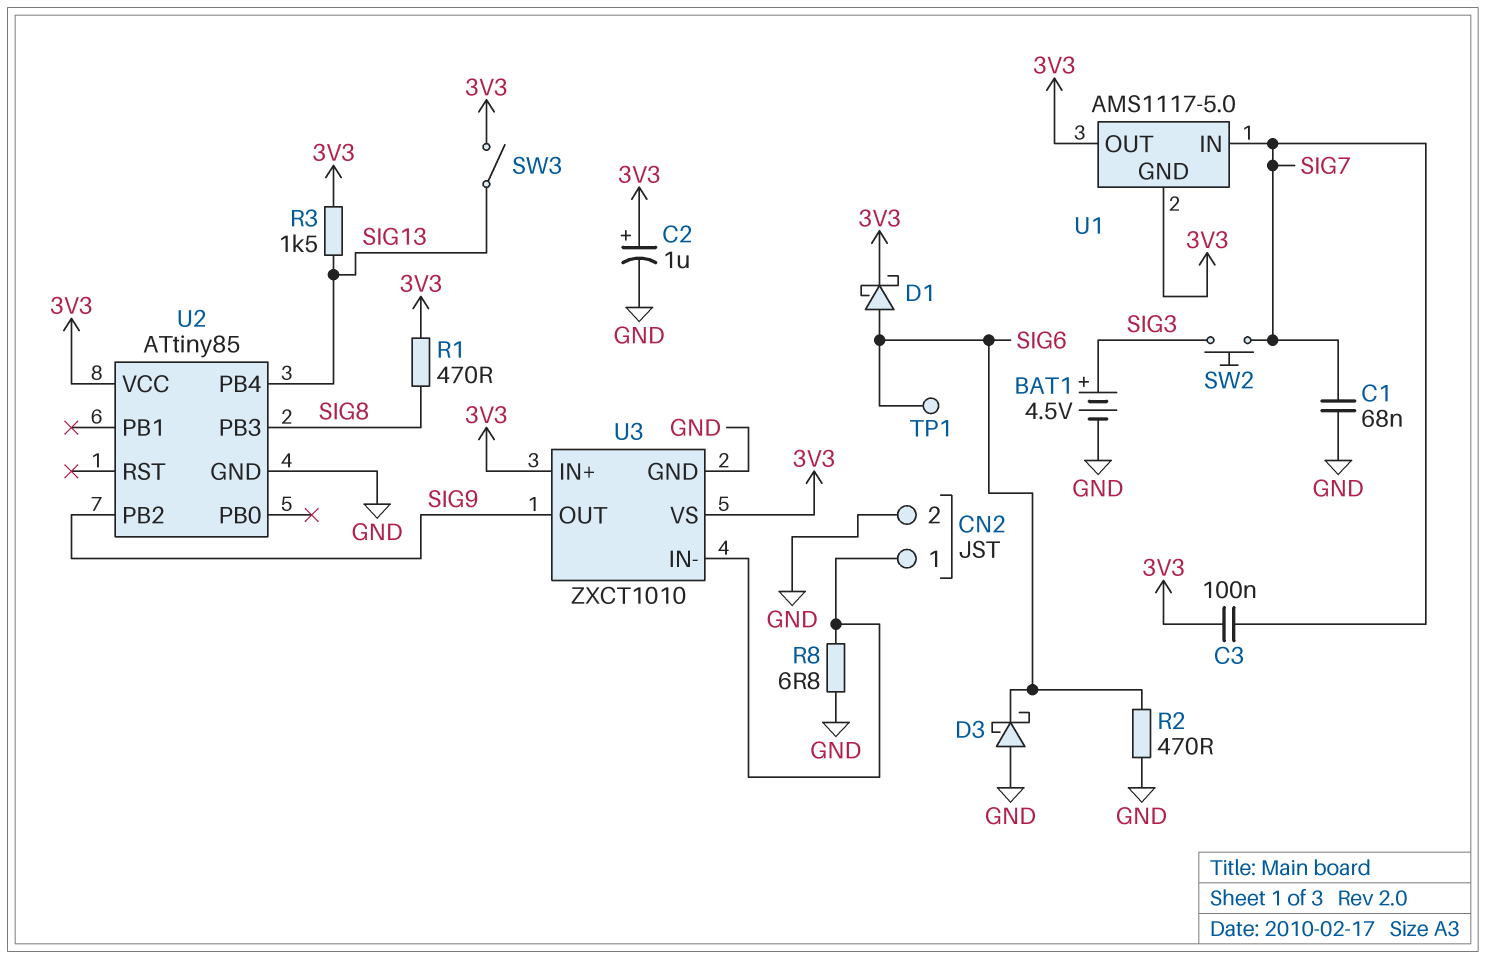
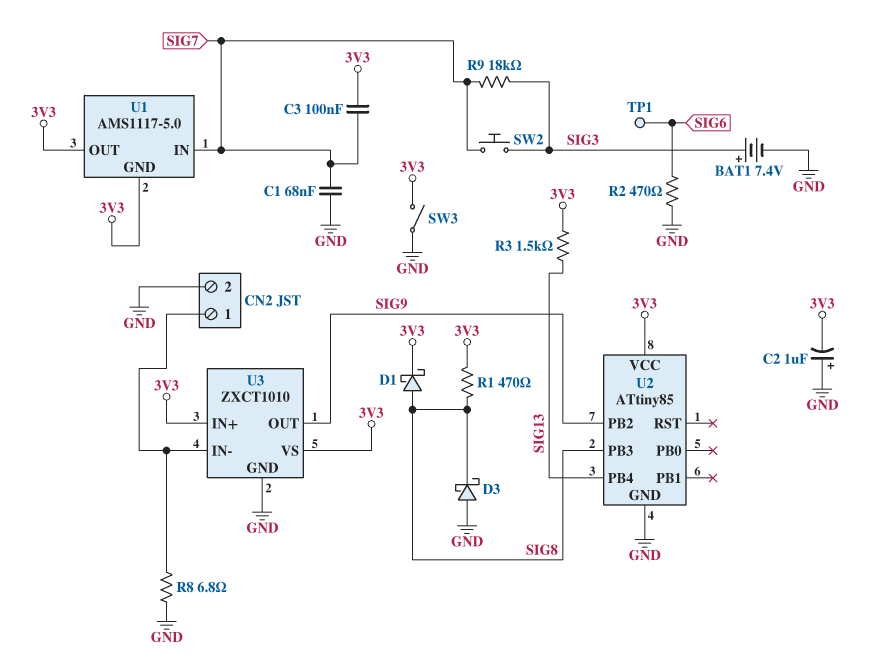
BAT1: 4.5V (plus SIG3, minus GND) -> 7.4V (plus SIG3, minus GND)
C2: 1uF (plus 3V3, minus GND) -> 1uF (plus GND, minus 3V3)
D1: schottky (A SIG6, K 3V3) -> schottky (A SIG8, K 3V3)
D3: schottky (A GND, K SIG6) -> schottky (A GND, K SIG8)
R9: none -> 18k (SIG3, SIG7)
SW3: switch (3V3, SIG13) -> switch (3V3, GND)

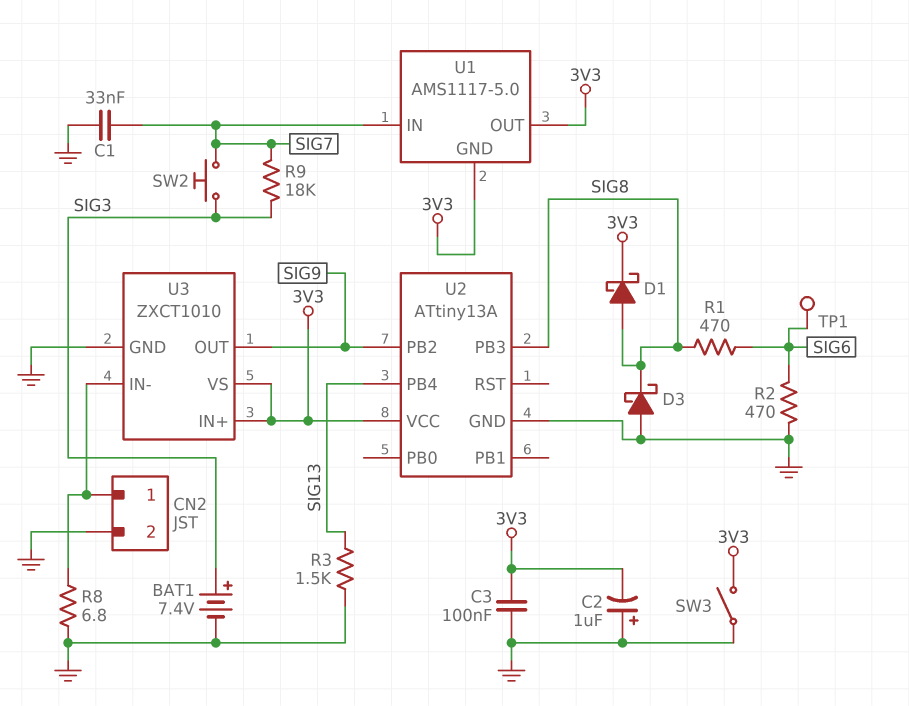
C1: 68nF (GND, SIG7) -> 33nF (GND, SIG7)
C3: 100nF (3V3, SIG7) -> 100nF (3V3, GND)
R1: 470 (3V3, SIG8) -> 470 (SIG6, SIG8)
R3: 1.5k (3V3, SIG13) -> 1.5k (GND, SIG13)
U2: ATtiny85 -> ATtiny13A

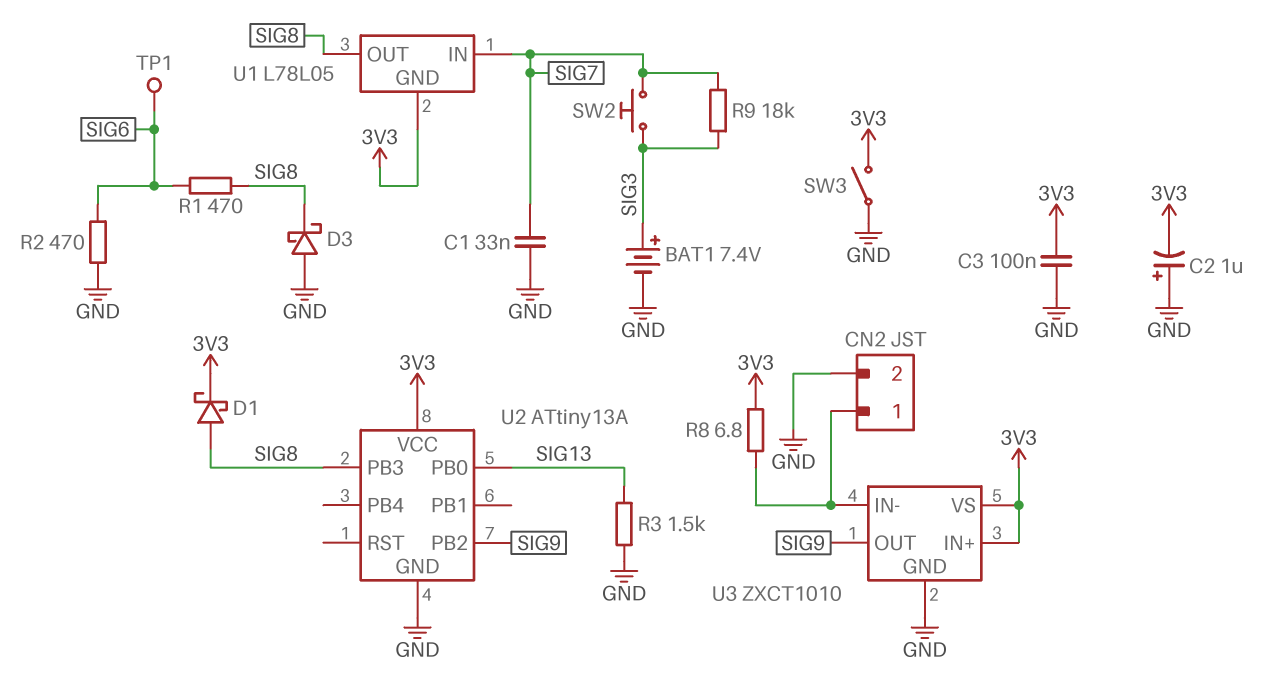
R8: 6.8 (CN2/1, GND) -> 6.8 (3V3, CN2/1)
U1: AMS1117-5.0 -> L78L05
U1 pin OUT: 3V3 -> SIG8
U2 pin PB0: none -> SIG13
U2 pin PB4: SIG13 -> none

